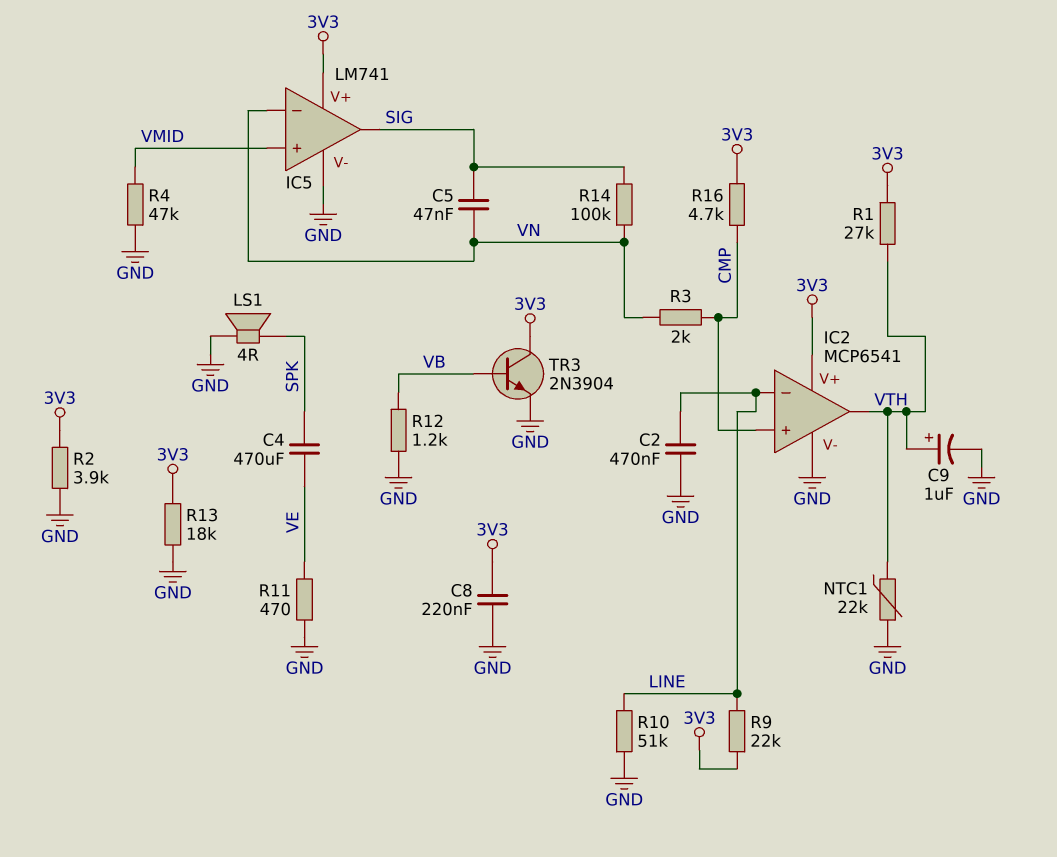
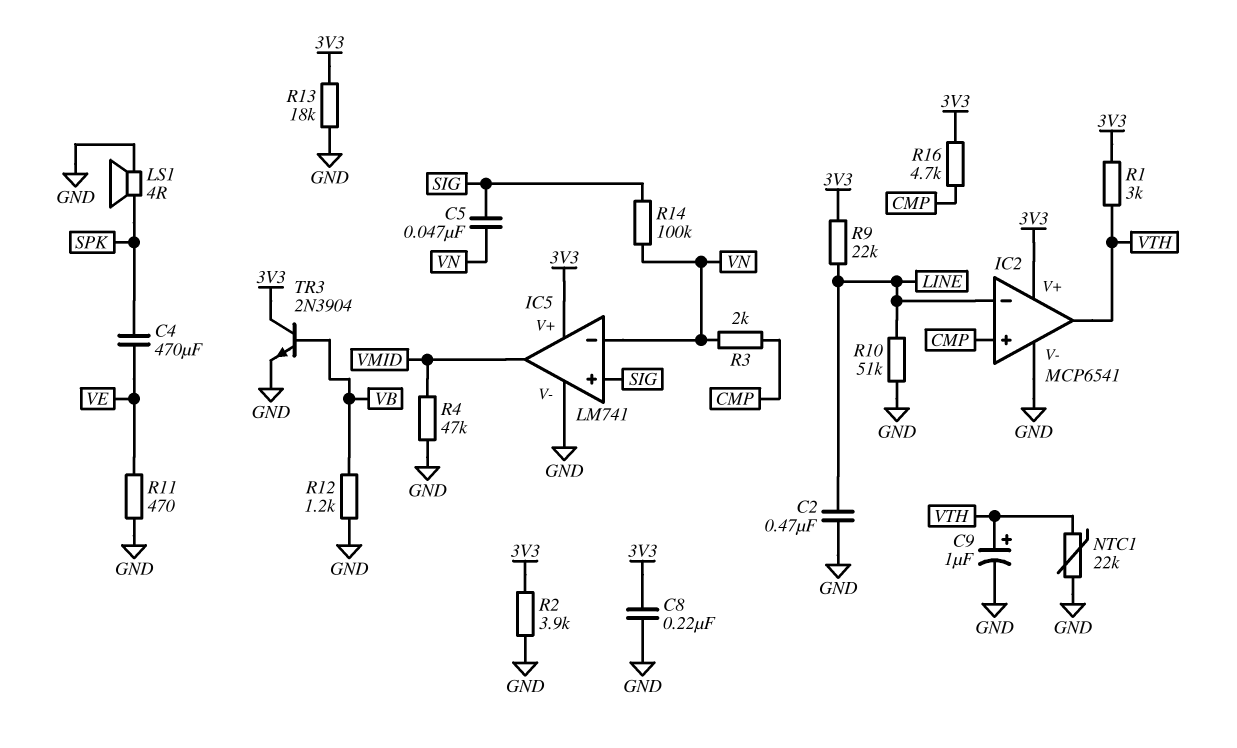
IC5 pin in+: VMID -> SIG
IC5 pin out: SIG -> VMID
R1: 27k (3V3, VTH) -> 3k (3V3, VTH)

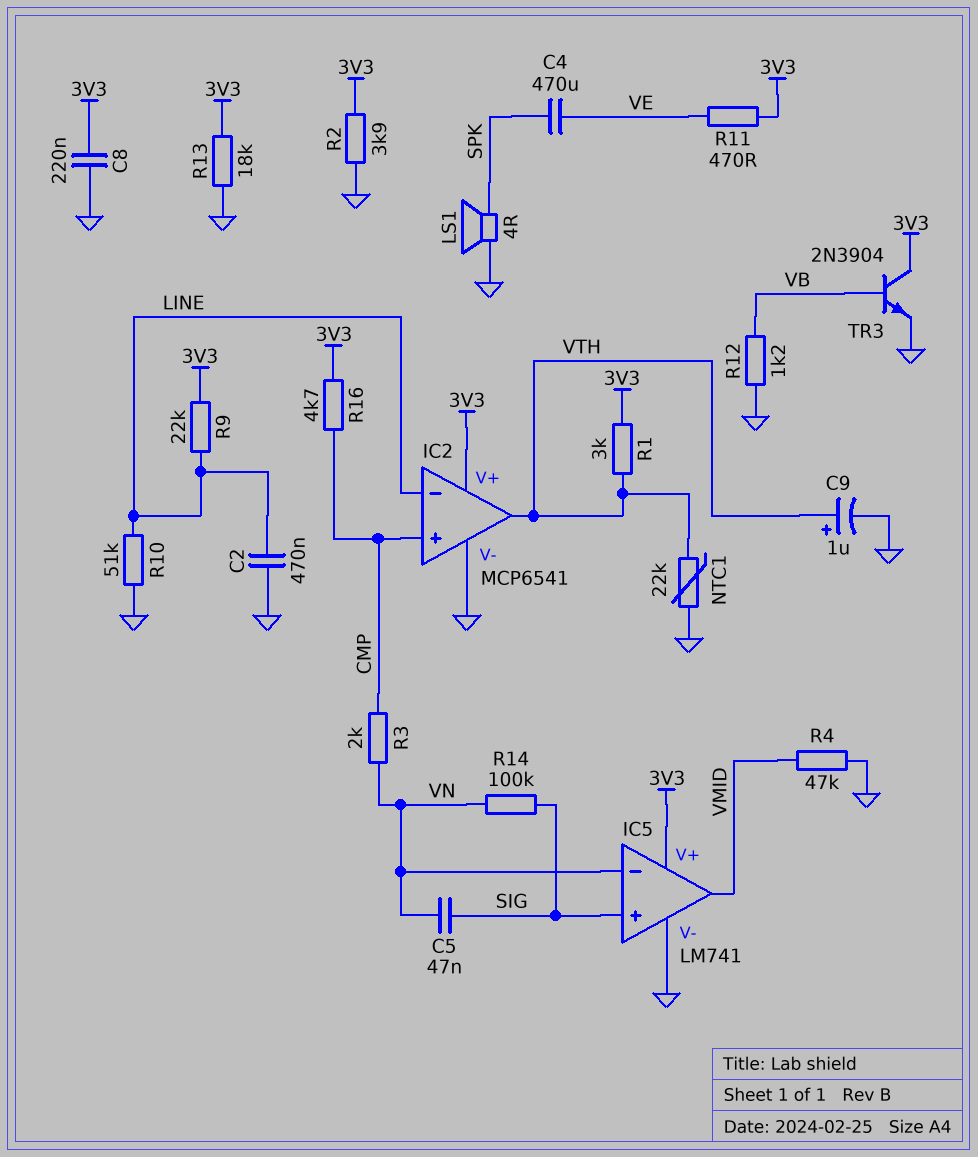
R11: 470 (GND, VE) -> 470 (3V3, VE)

